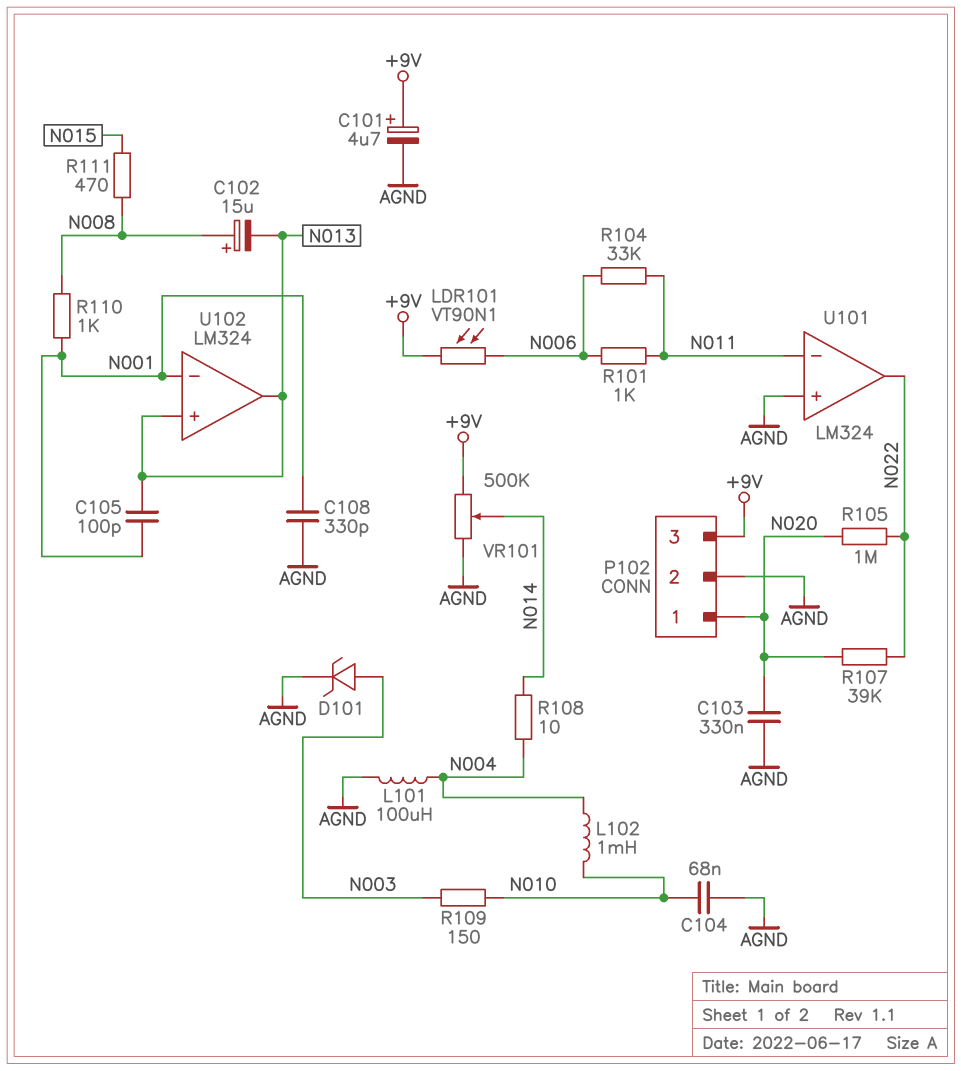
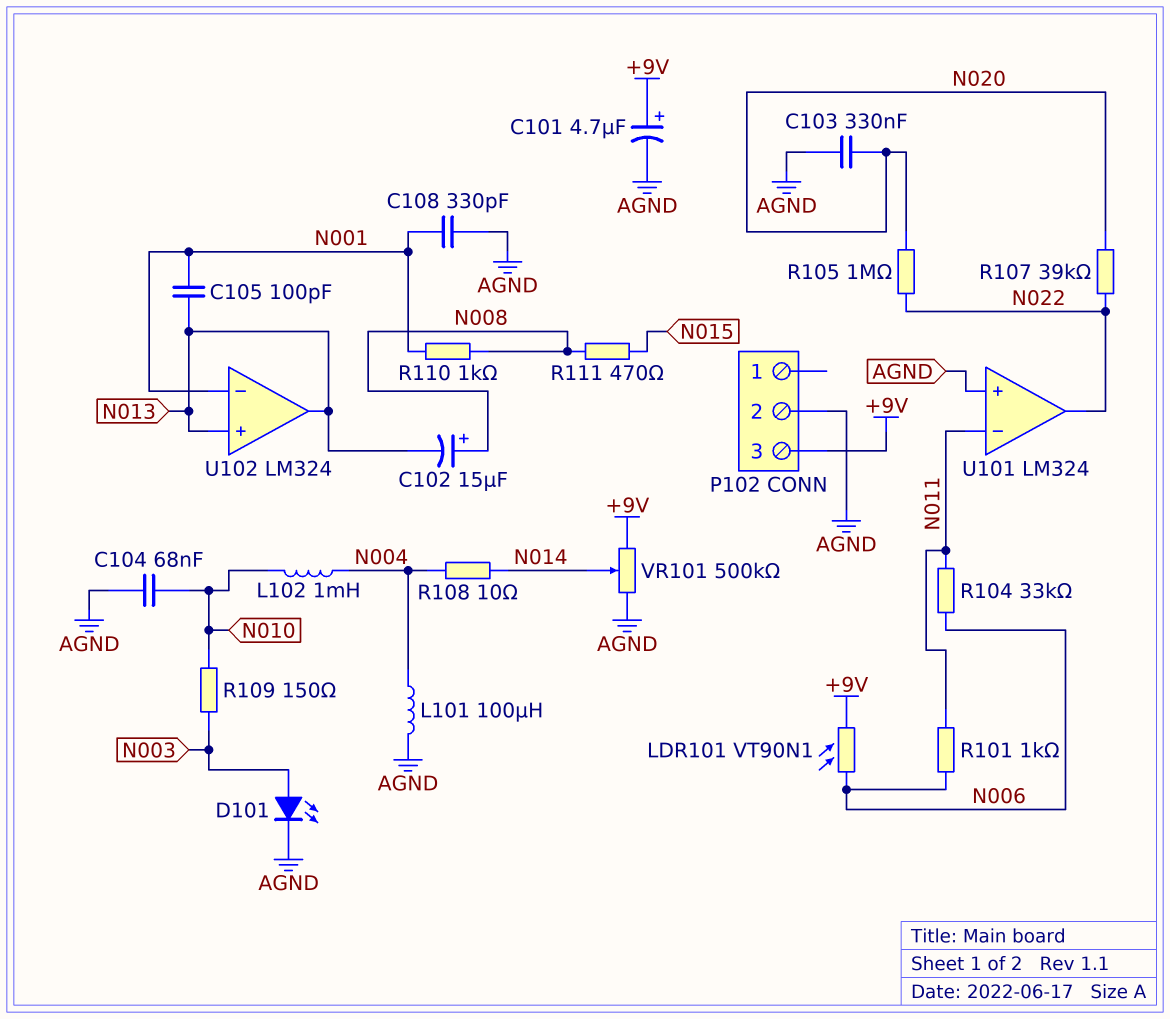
D101: zener (A N003, K AGND) -> LED (A N003, K AGND)
P102 pin 1: N020 -> none

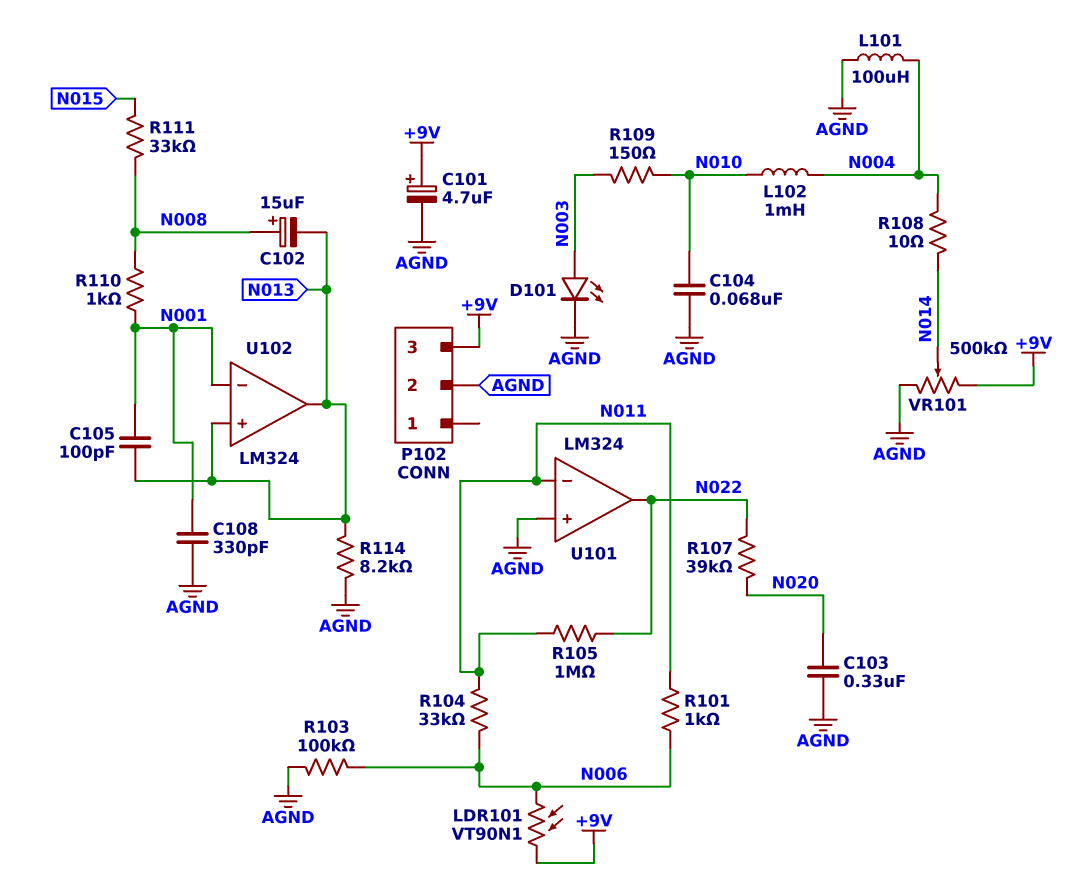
R103: none -> 100k (AGND, N006)
R105: 1M (N020, N022) -> 1M (N011, N022)
R111: 470 (N008, N015) -> 33k (N008, N015)
R114: none -> 8.2k (AGND, N013)

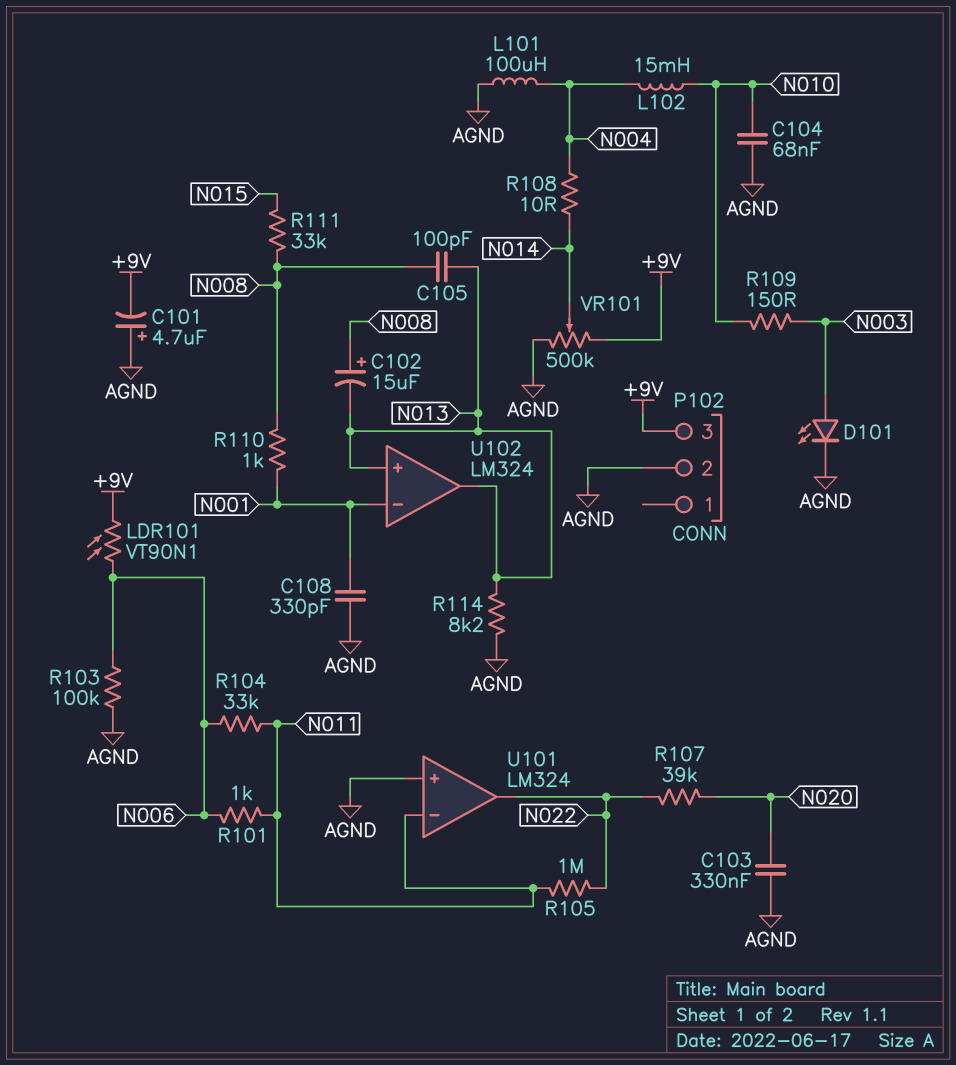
C101: 4.7uF (plus +9V, minus AGND) -> 4.7uF (plus AGND, minus +9V)
C105: 100pF (N001, N013) -> 100pF (N008, N013)
L102: 1mH (N004, N010) -> 15mH (N004, N010)

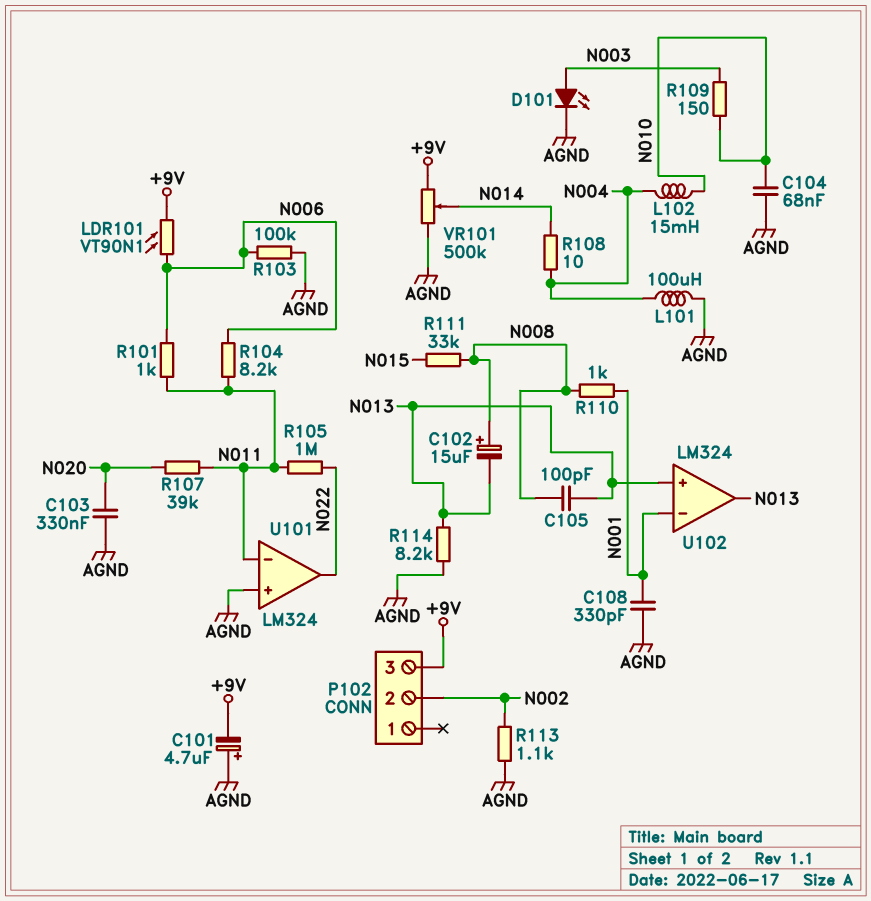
P102 pin 2: AGND -> N002
R104: 33k (N006, N011) -> 8.2k (N006, N011)
R107: 39k (N020, N022) -> 39k (N011, N020)
R113: none -> 1.1k (AGND, N002)

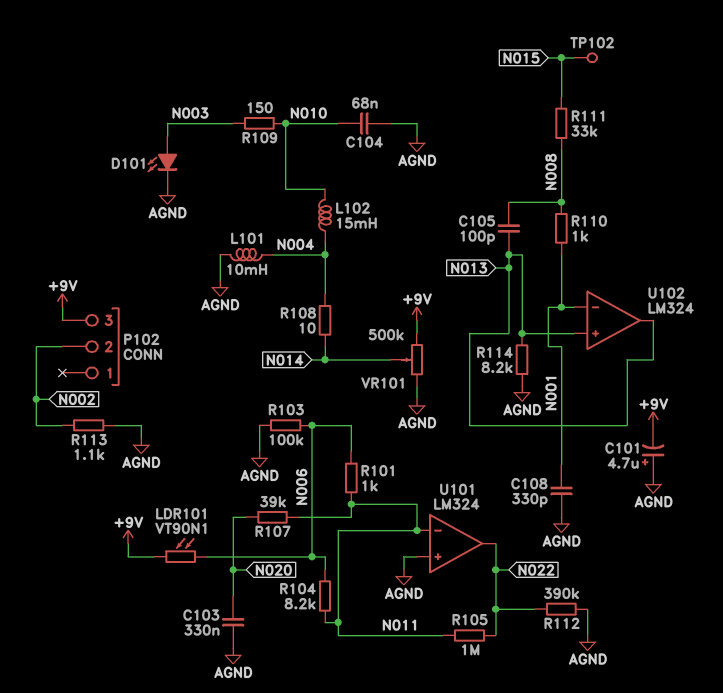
C102: 15uF (plus N008, minus N013) -> none
L101: 100uH (AGND, N004) -> 10mH (AGND, N004)
R112: none -> 390k (AGND, N022)
TP102: none -> test point (N015)

